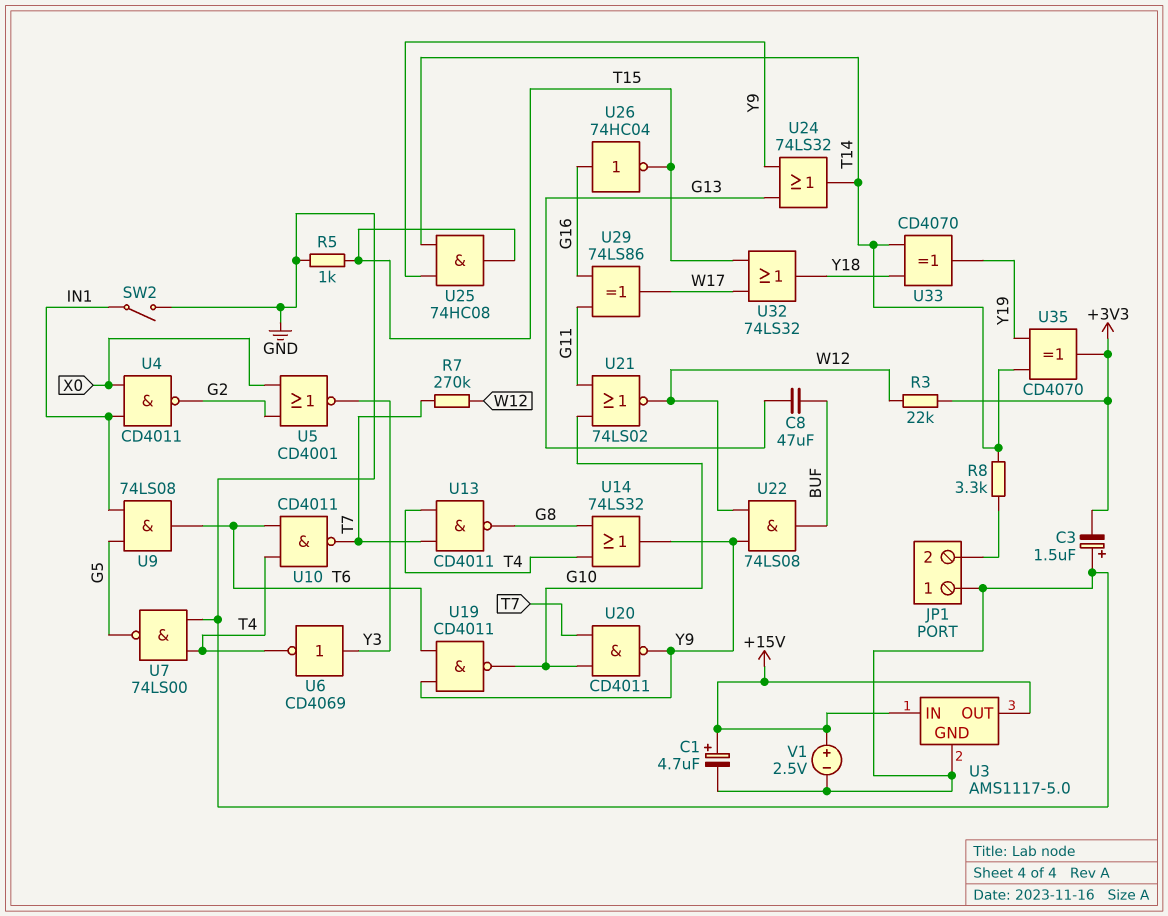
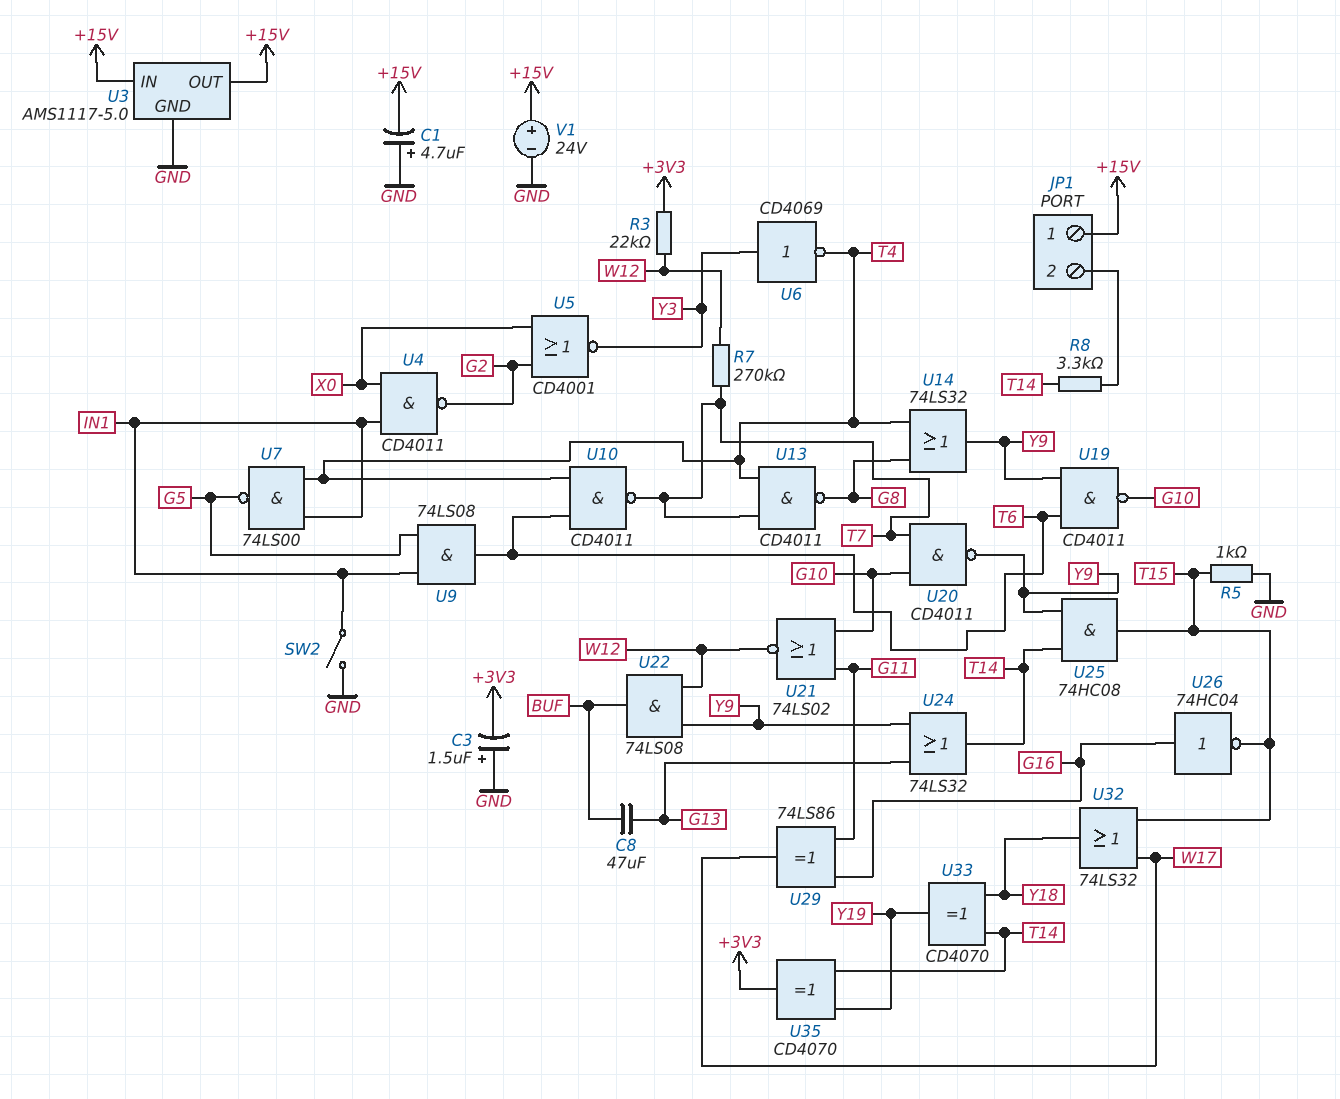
C1: 4.7uF (plus +15V, minus GND) -> 4.7uF (plus GND, minus +15V)
JP1 pin 1: GND -> +15V
U7: NAND 74LS00 (in GND, in T4, out G5) -> NAND 74LS00 (in IN1, in T4, out G5)
V1: 2.5V (plus +15V, minus GND) -> 24V (plus +15V, minus GND)

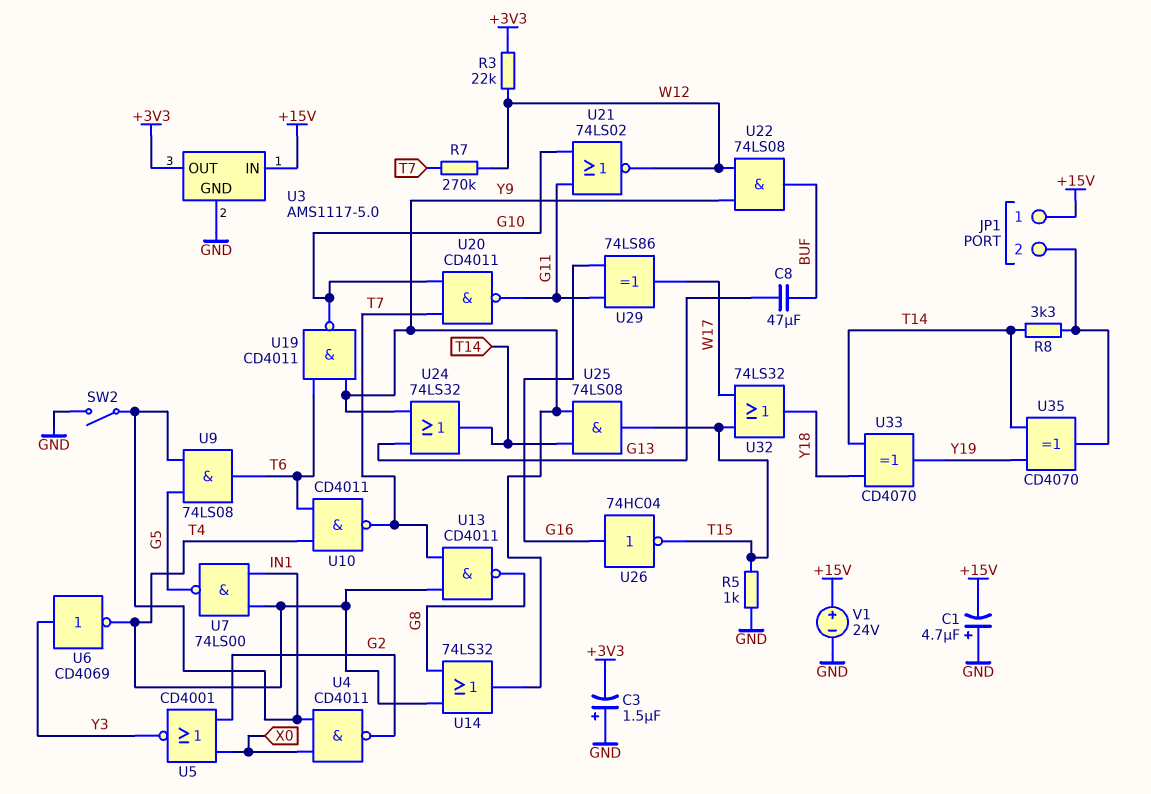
U3 pin OUT: +15V -> +3V3
U20: NAND CD4011 (in G10, in T7, out Y9) -> NAND CD4011 (in G10, in T7, out G11)
U25: AND 74HC08 (in T14, in Y9, out T15) -> AND 74LS08 (in T14, in Y9, out T15)
U35: XOR CD4070 (in T14, in Y19, out +3V3) -> XOR CD4070 (in T14, in Y19, out JP1/2)

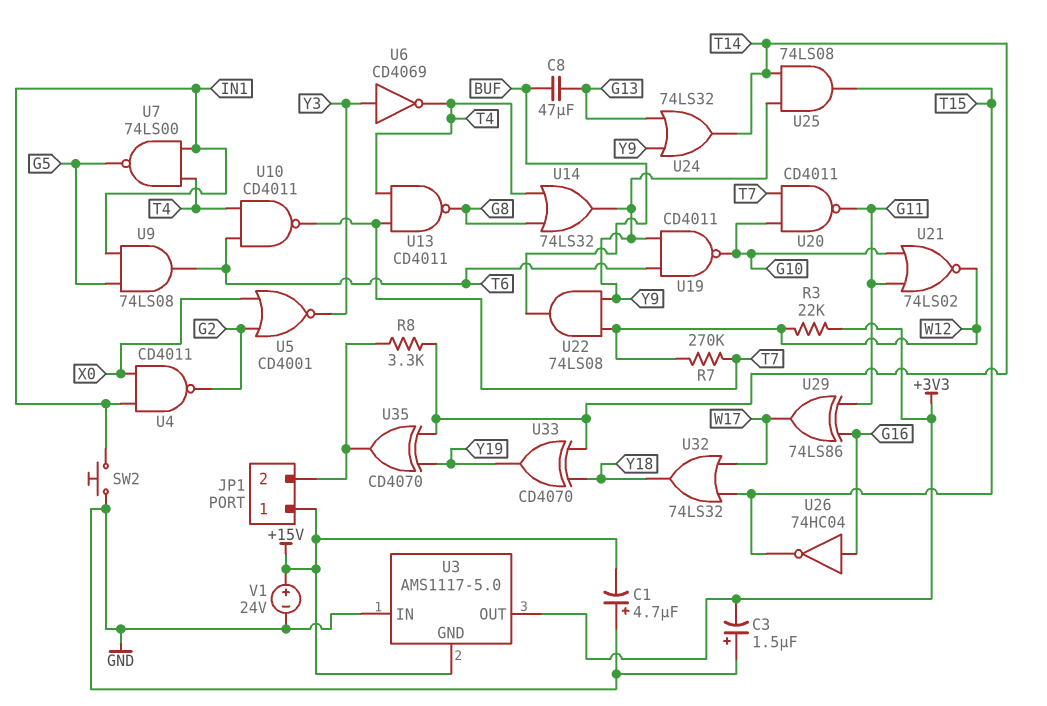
R5: 1k (GND, T15) -> none
SW2: switch (GND, IN1) -> button (GND, IN1)
U3 pin GND: GND -> +15V
U3 pin IN: +15V -> GND

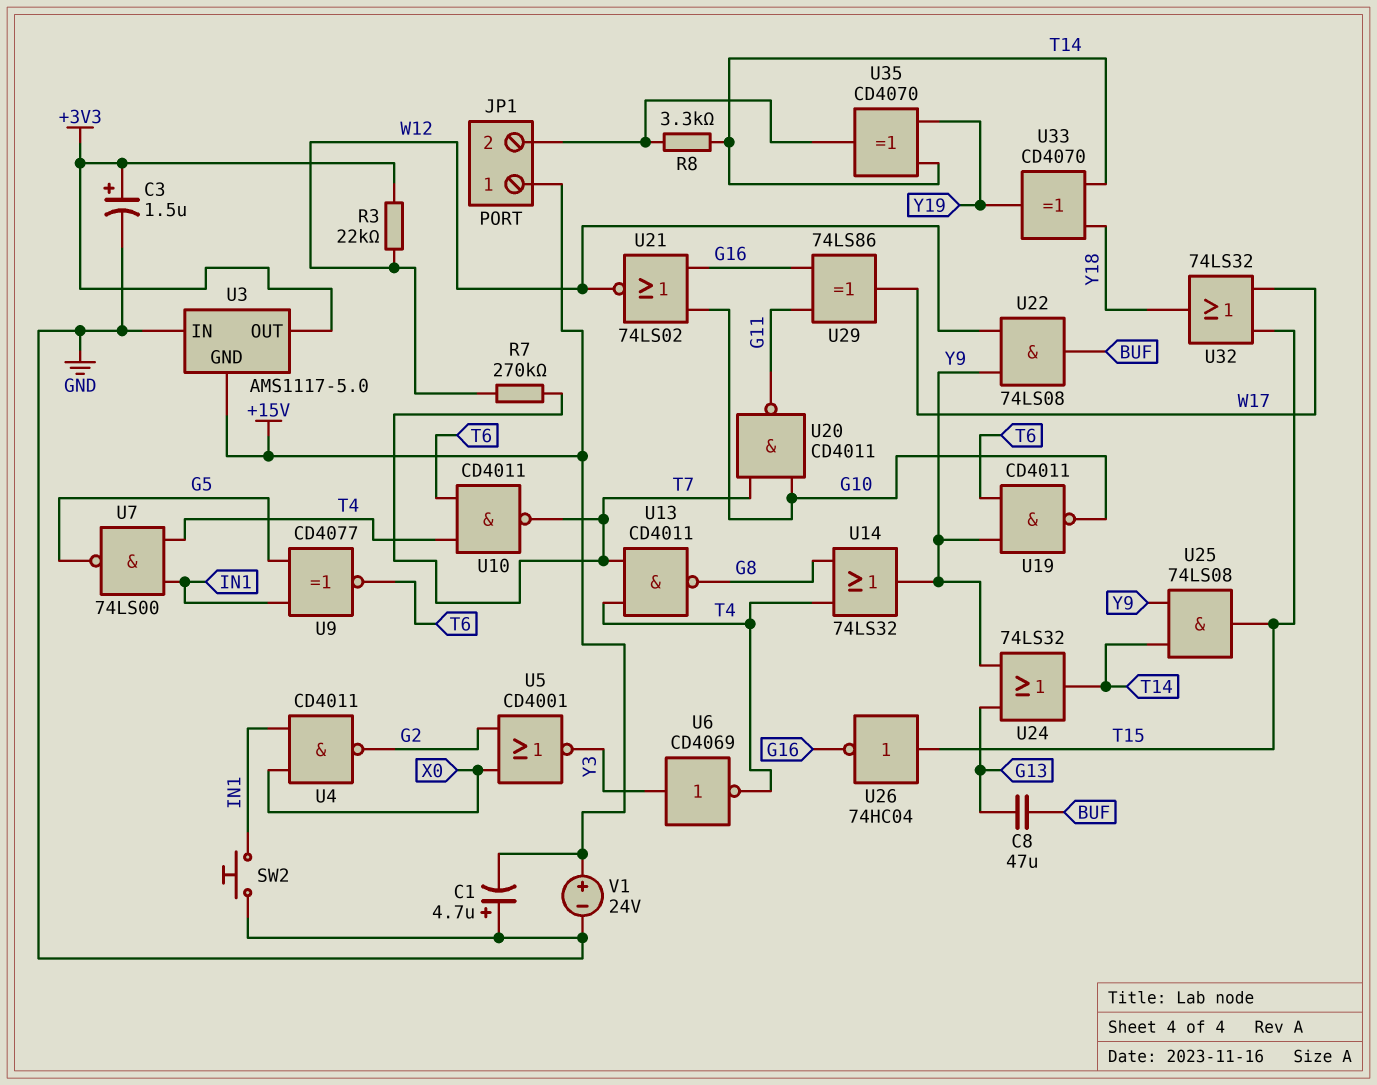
C3: 1.5uF (plus GND, minus +3V3) -> 1.5uF (plus +3V3, minus GND)
U9: AND 74LS08 (in G5, in IN1, out T6) -> XNOR CD4077 (in G5, in IN1, out T6)
U21: NOR 74LS02 (in G10, in G11, out W12) -> NOR 74LS02 (in G10, in G16, out W12)
U26: NOT 74HC04 (in G16, out T15) -> NOT 74HC04 (in T15, out G16)

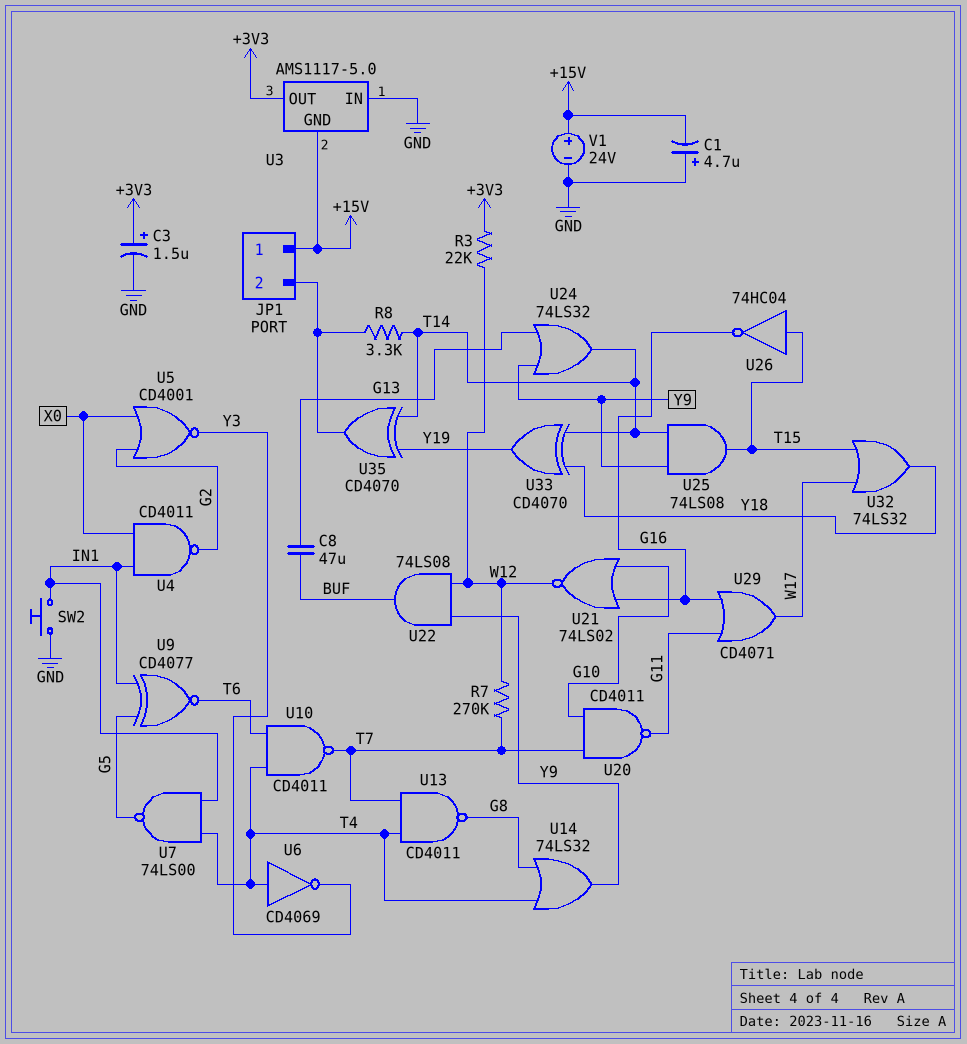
U6: NOT CD4069 (in Y3, out T4) -> NOT CD4069 (in T4, out Y3)
U19: NAND CD4011 (in T6, in Y9, out G10) -> none
U29: XOR 74LS86 (in G11, in G16, out W17) -> OR CD4071 (in G11, in G16, out W17)

